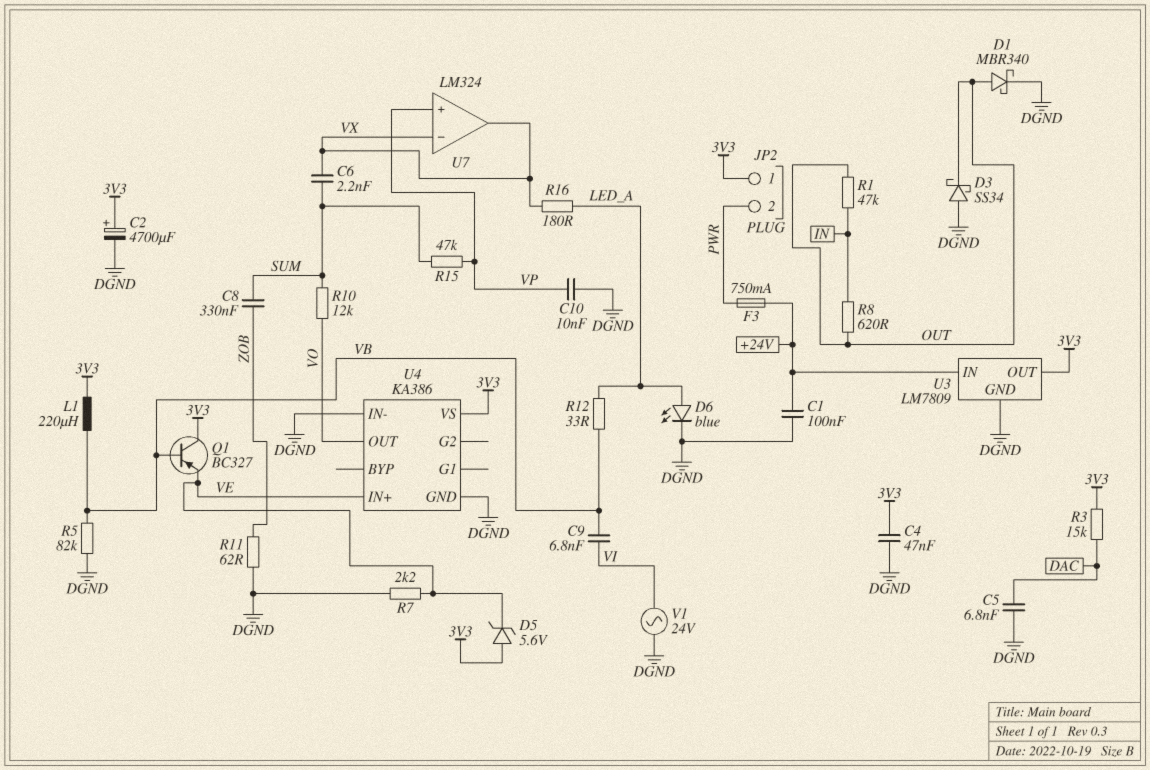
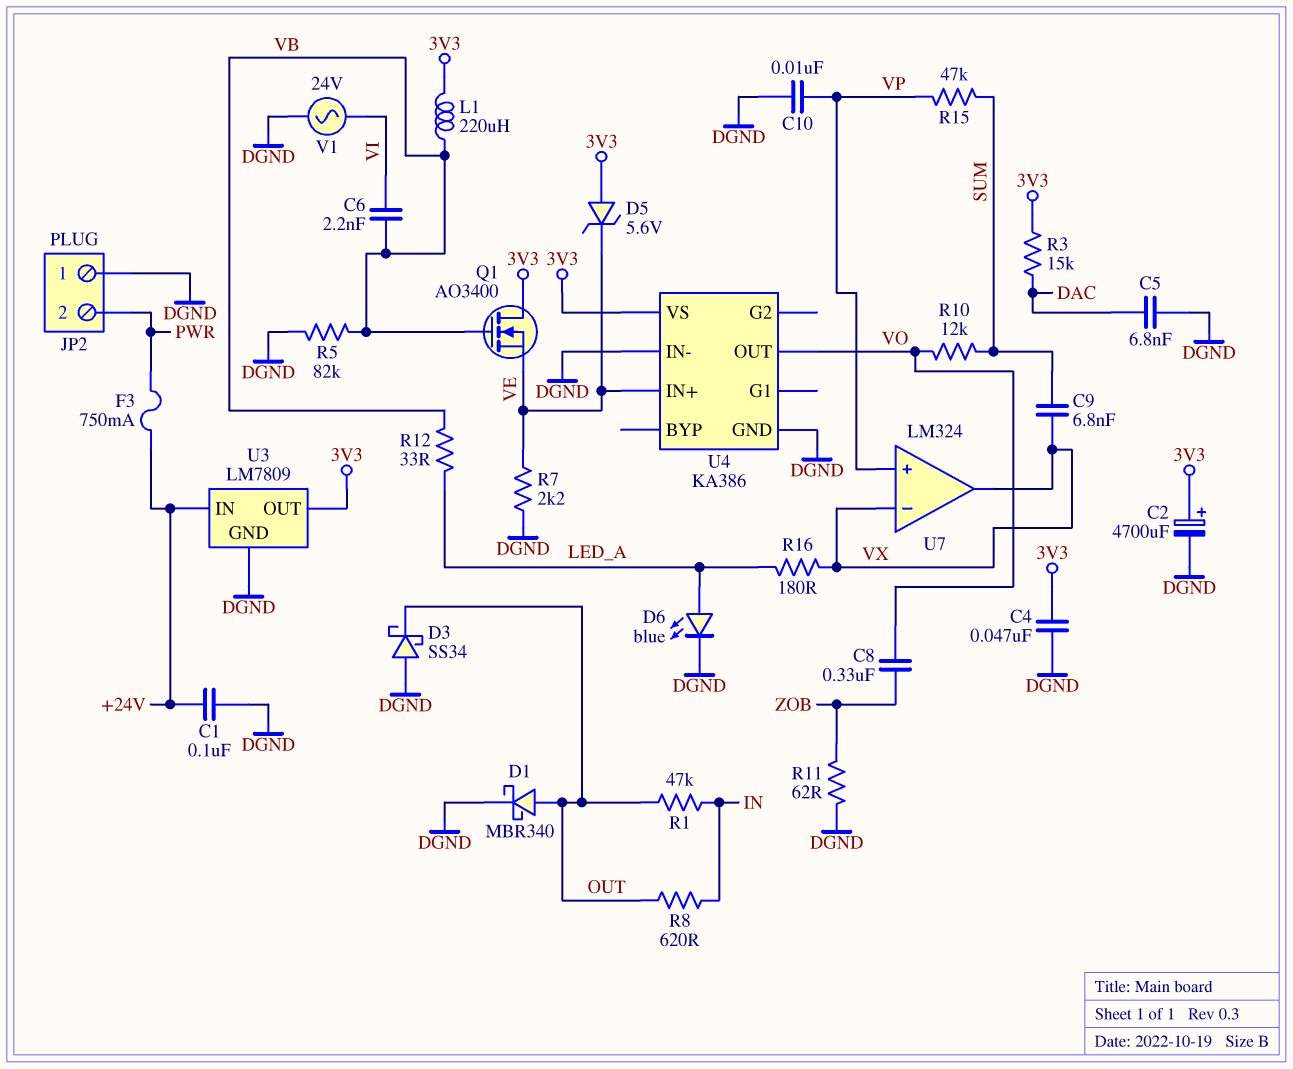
C6: 2.2nF (SUM, VX) -> 2.2nF (VB, VI)
C8: 330nF (SUM, ZOB) -> 330nF (VO, ZOB)
C9: 6.8nF (VB, VI) -> 6.8nF (SUM, VX)
JP2 pin 1: 3V3 -> DGND
Q1: PNP BC327 (B VB, C 3V3, E VE) -> NMOS AO3400 (G VB, D 3V3, S VE)

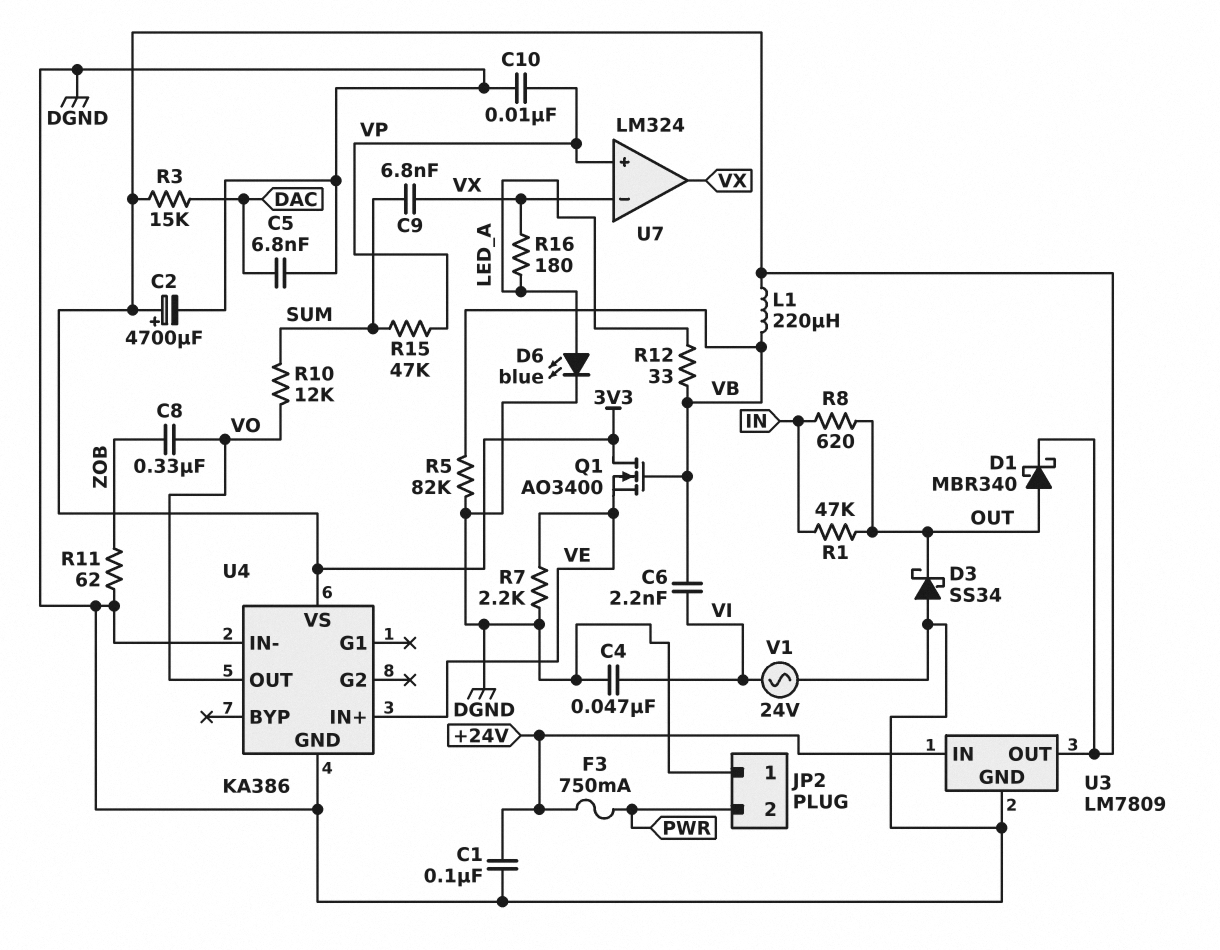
C4: 47nF (3V3, DGND) -> 47nF (DGND, VI)
D1: schottky MBR340 (A OUT, K DGND) -> schottky MBR340 (A OUT, K 3V3)
D5: zener 5.6V (A 3V3, K VE) -> none

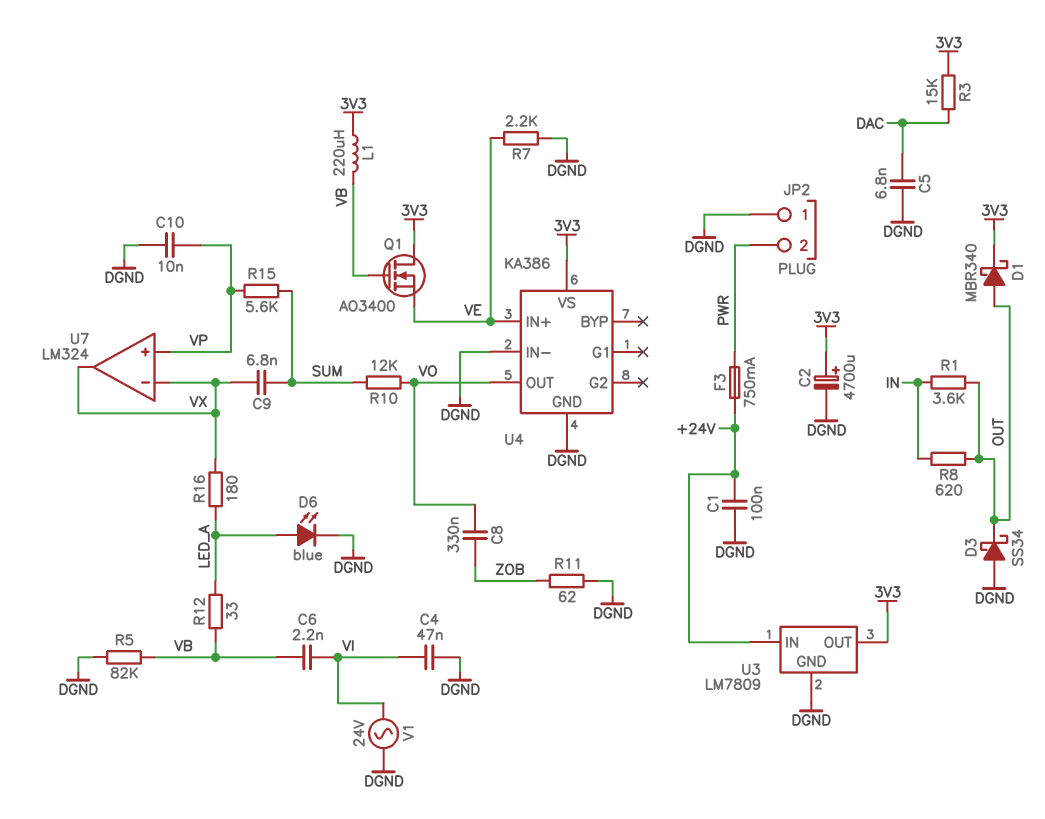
R1: 47k (IN, OUT) -> 3.6k (IN, OUT)
R15: 47k (SUM, VP) -> 5.6k (SUM, VP)

